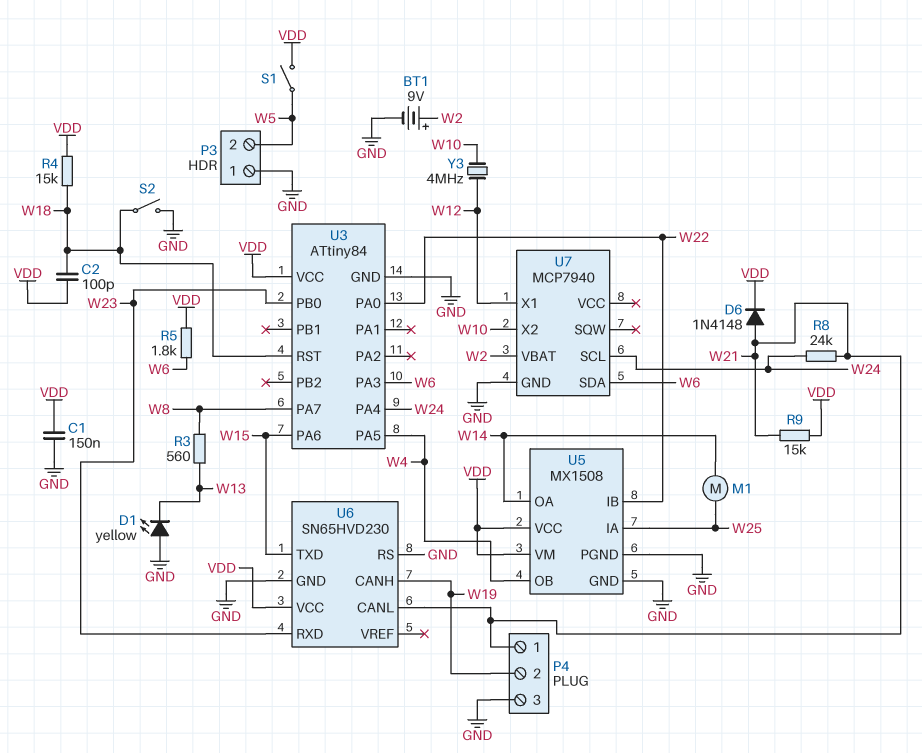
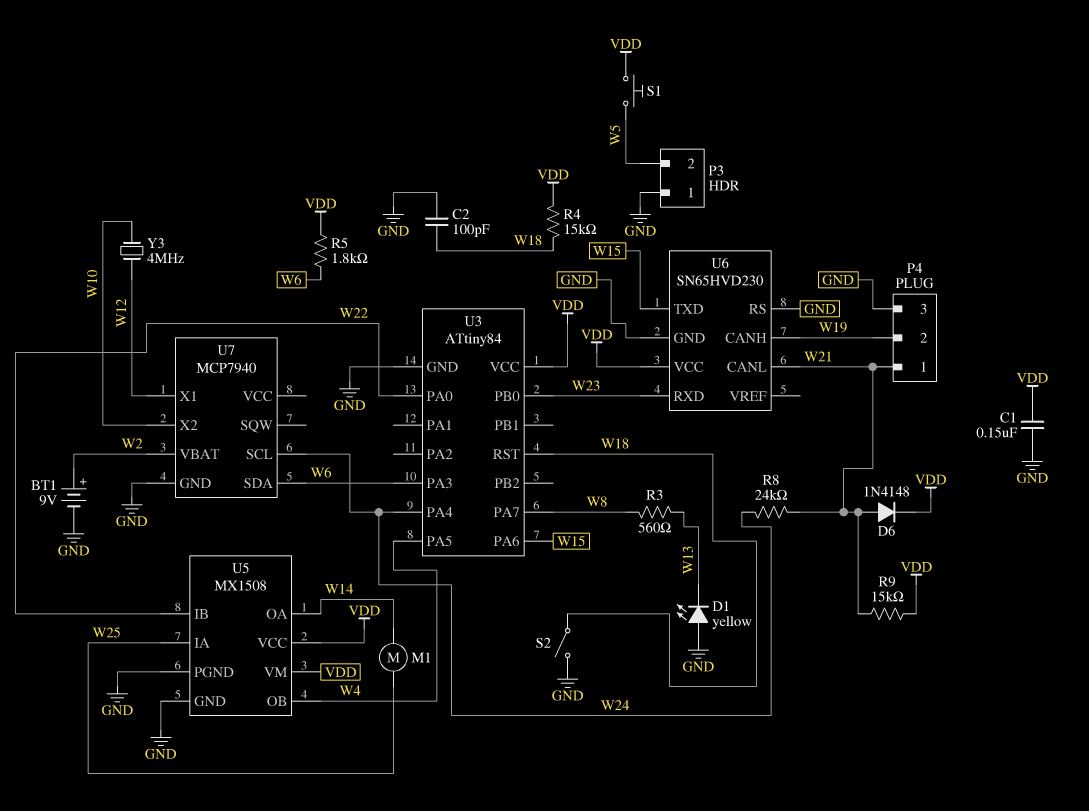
C2: 100pF (VDD, W18) -> 100pF (GND, W18)
S1: switch (VDD, W5) -> button (VDD, W5)

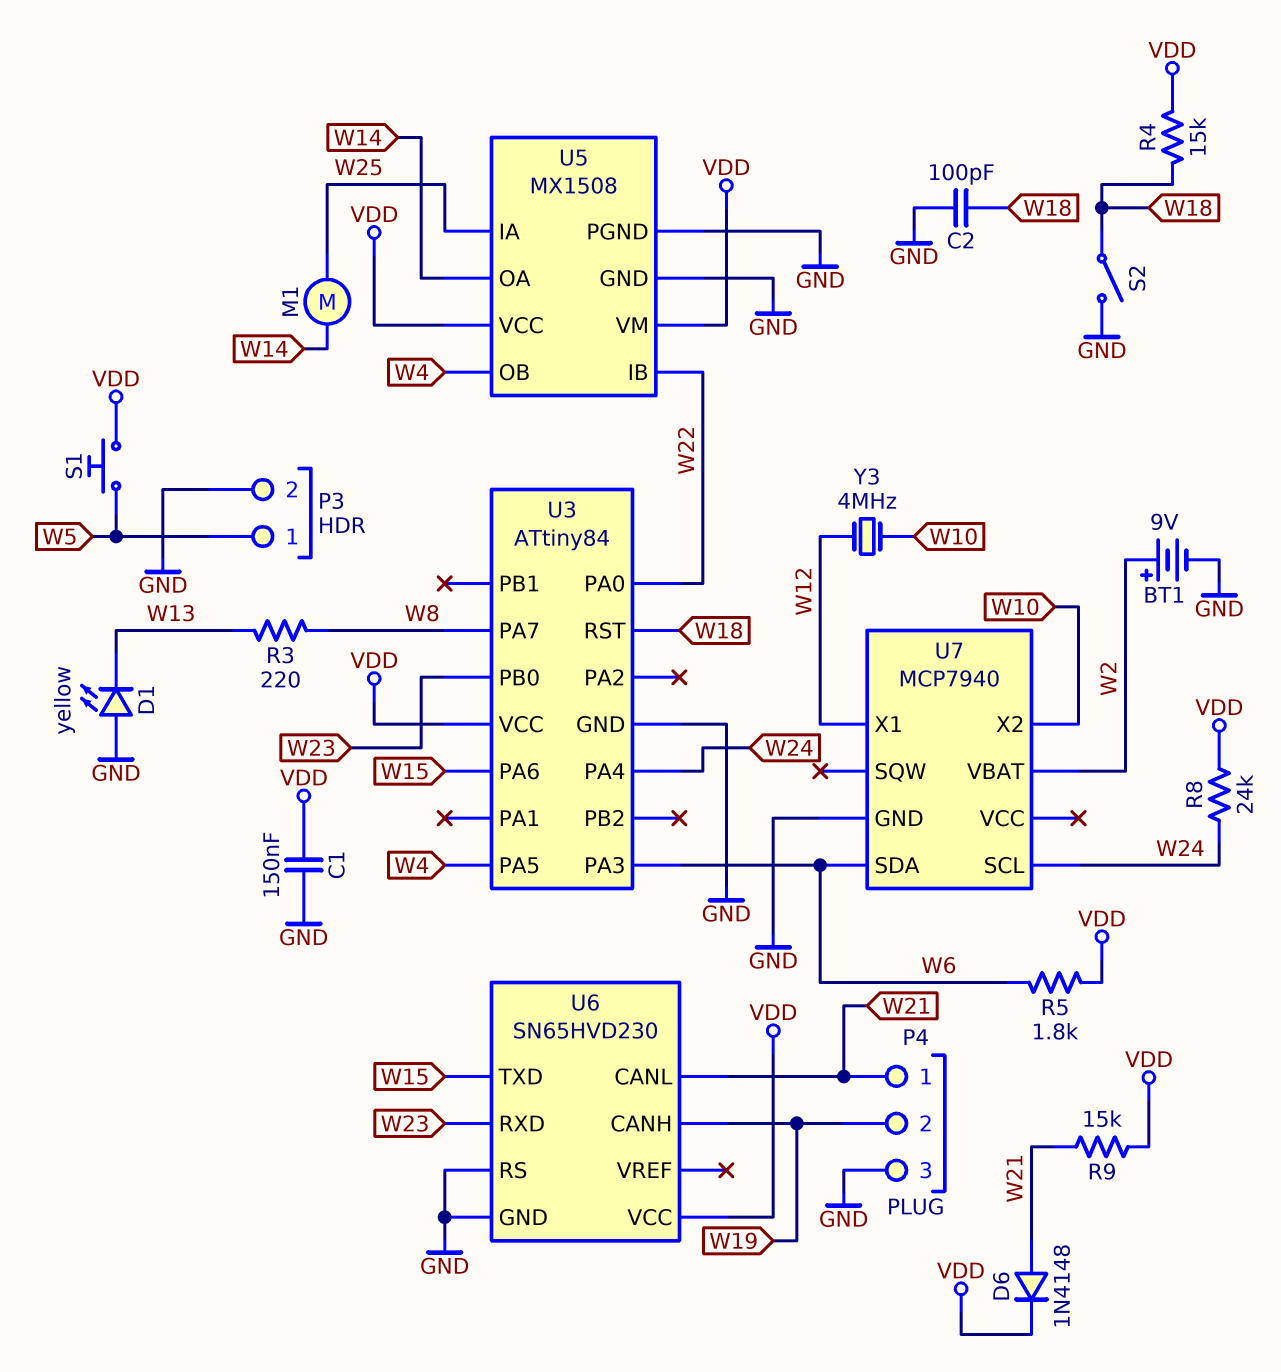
P3 pin 1: GND -> W5
P3 pin 2: W5 -> GND
R3: 560 (W8, W13) -> 220 (W8, W13)
R8: 24k (W21, W24) -> 24k (VDD, W24)

